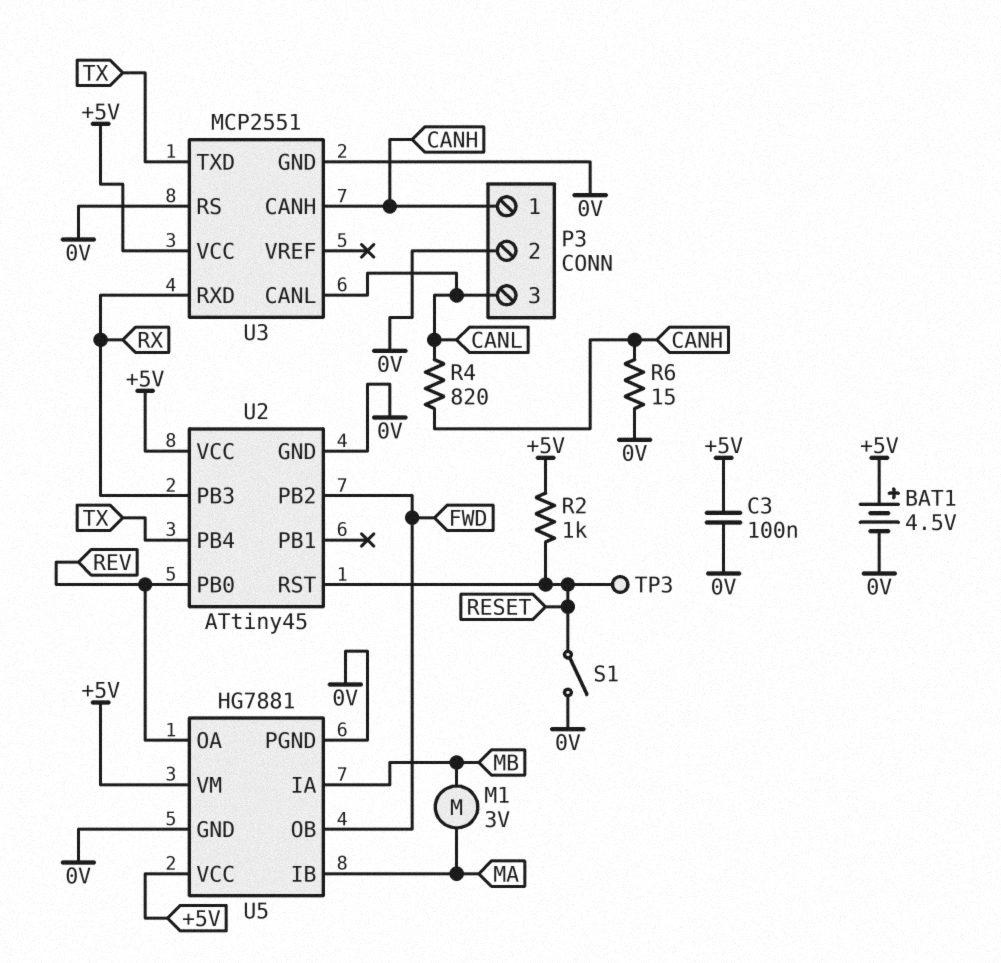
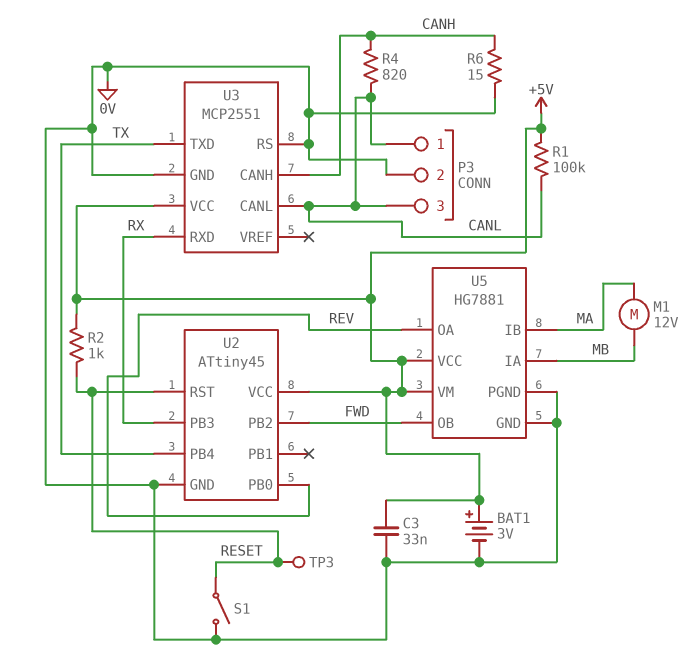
BAT1: 4.5V (plus +5V, minus 0V) -> 3V (plus +5V, minus 0V)
C3: 100nF (+5V, 0V) -> 33nF (+5V, 0V)
M1: motor 3V (MA, MB) -> motor 12V (MA, MB)
P3 pin 1: CANH -> CANL
R1: none -> 100k (+5V, CANL)

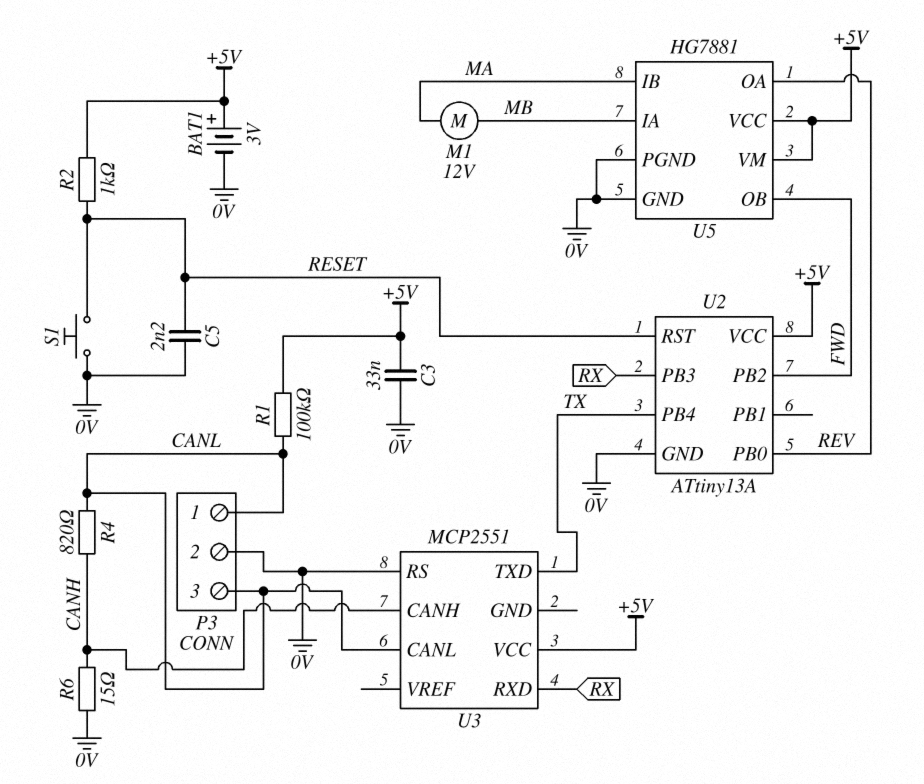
C5: none -> 2.2nF (0V, RESET)
S1: switch (0V, RESET) -> button (0V, RESET)
TP3: test point (RESET) -> none
U2: ATtiny45 -> ATtiny13A
U3 pin GND: 0V -> none

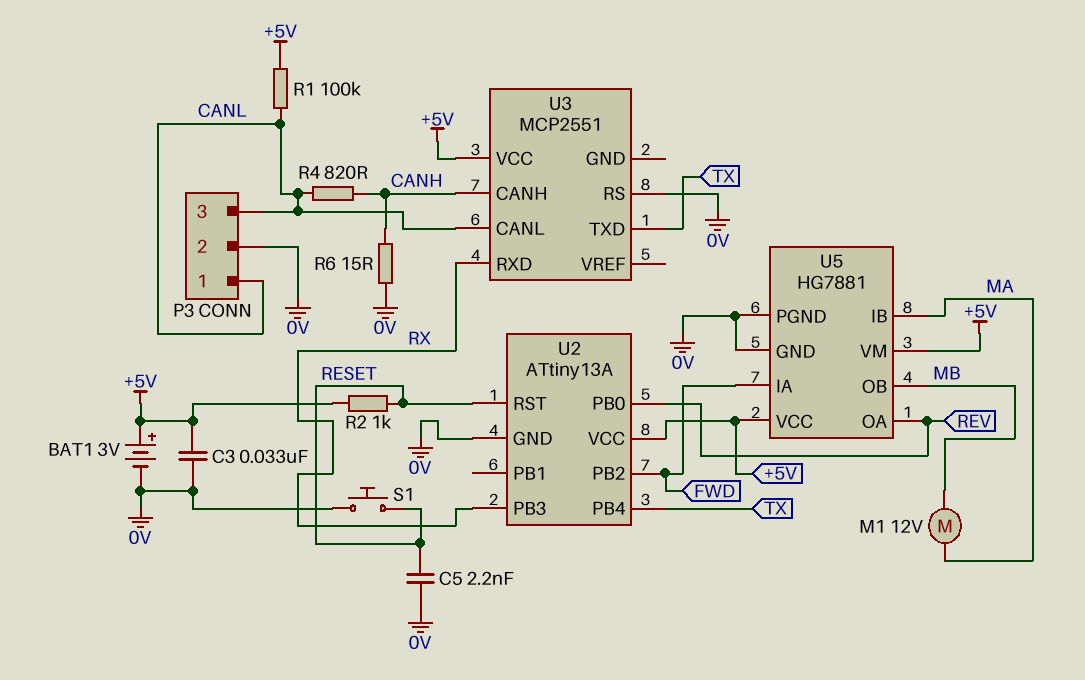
U5 pin IA: MB -> FWD
U5 pin OB: FWD -> MB

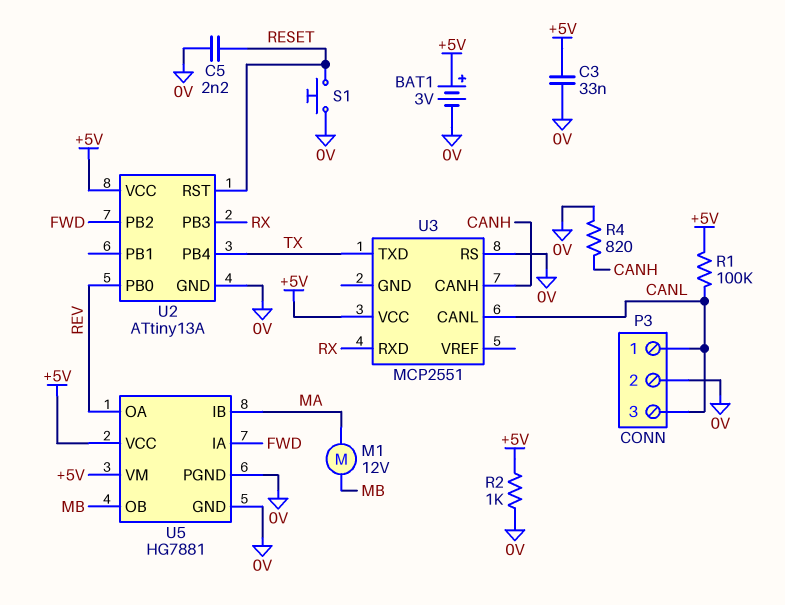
R2: 1k (+5V, RESET) -> 1k (+5V, 0V)
R4: 820 (CANH, CANL) -> 820 (0V, CANH)
R6: 15 (0V, CANH) -> none

